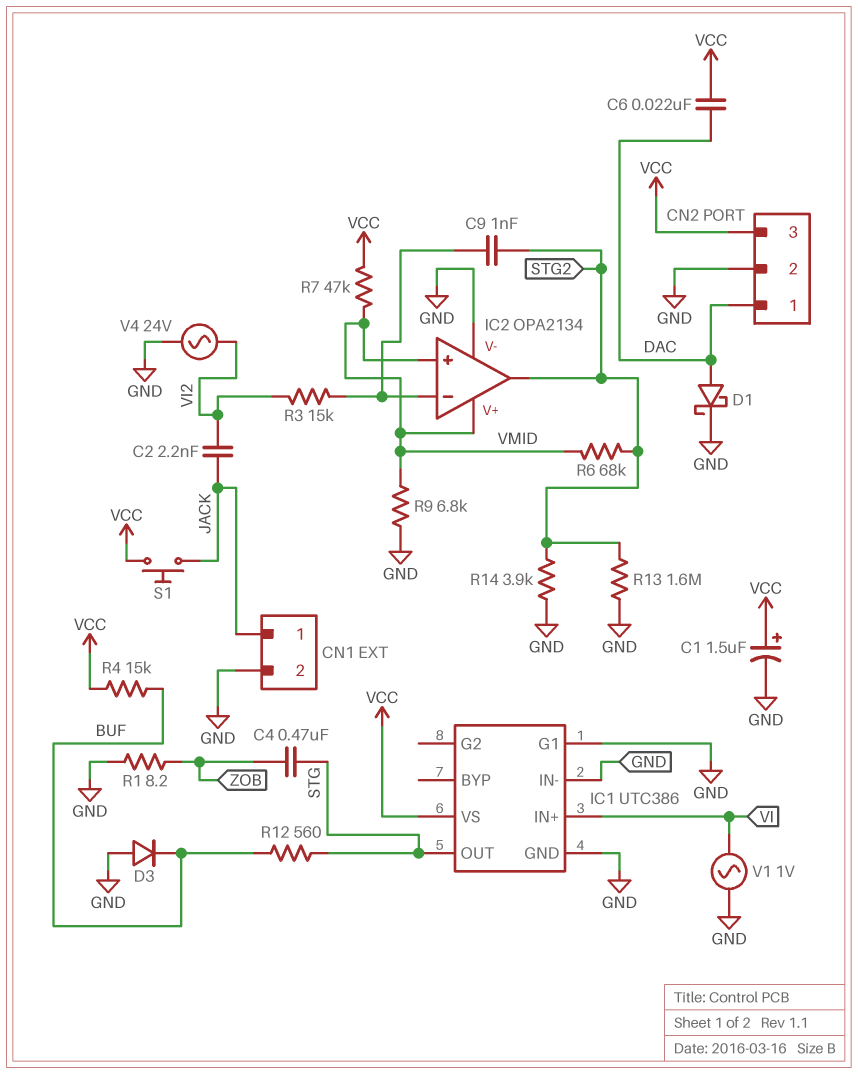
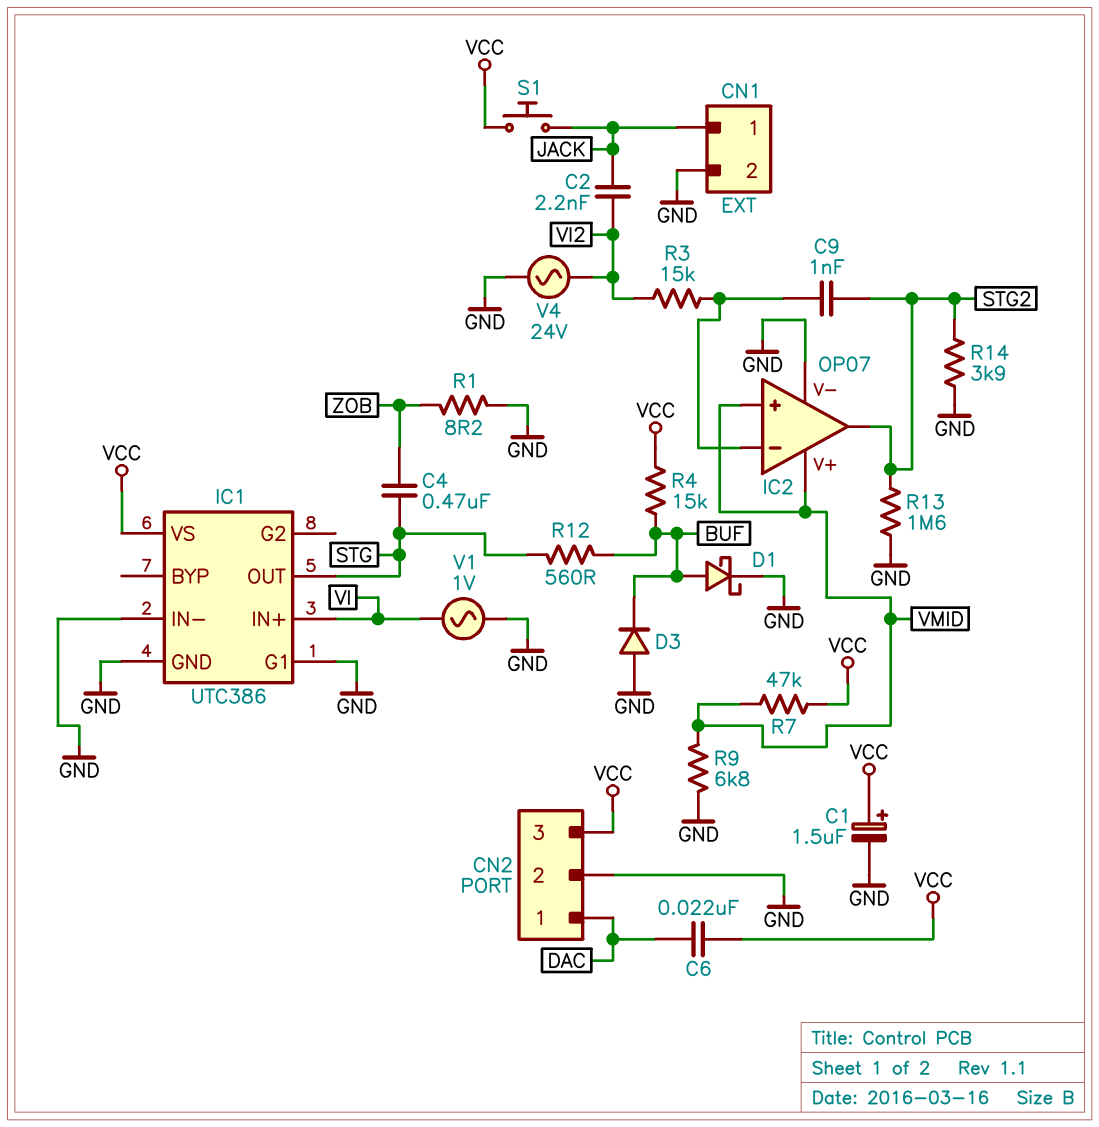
D1: schottky (A DAC, K GND) -> schottky (A BUF, K GND)
IC2: OPA2134 -> OP07
R6: 68k (STG2, VMID) -> none

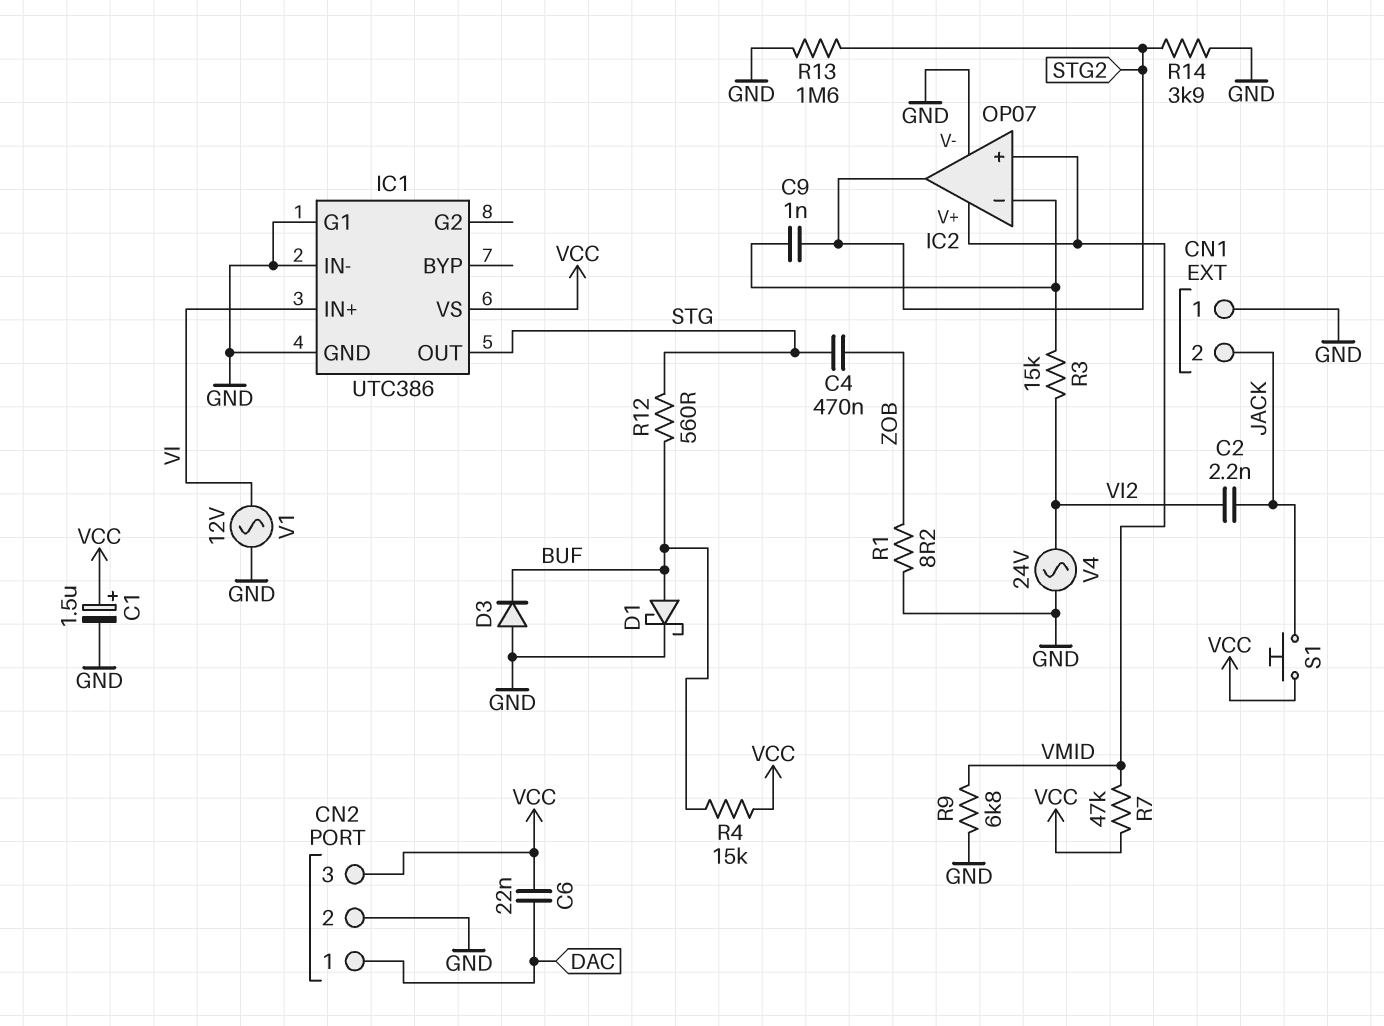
CN1 pin 1: JACK -> GND
CN1 pin 2: GND -> JACK
V1: AC 1V (GND, VI) -> AC 12V (GND, VI)

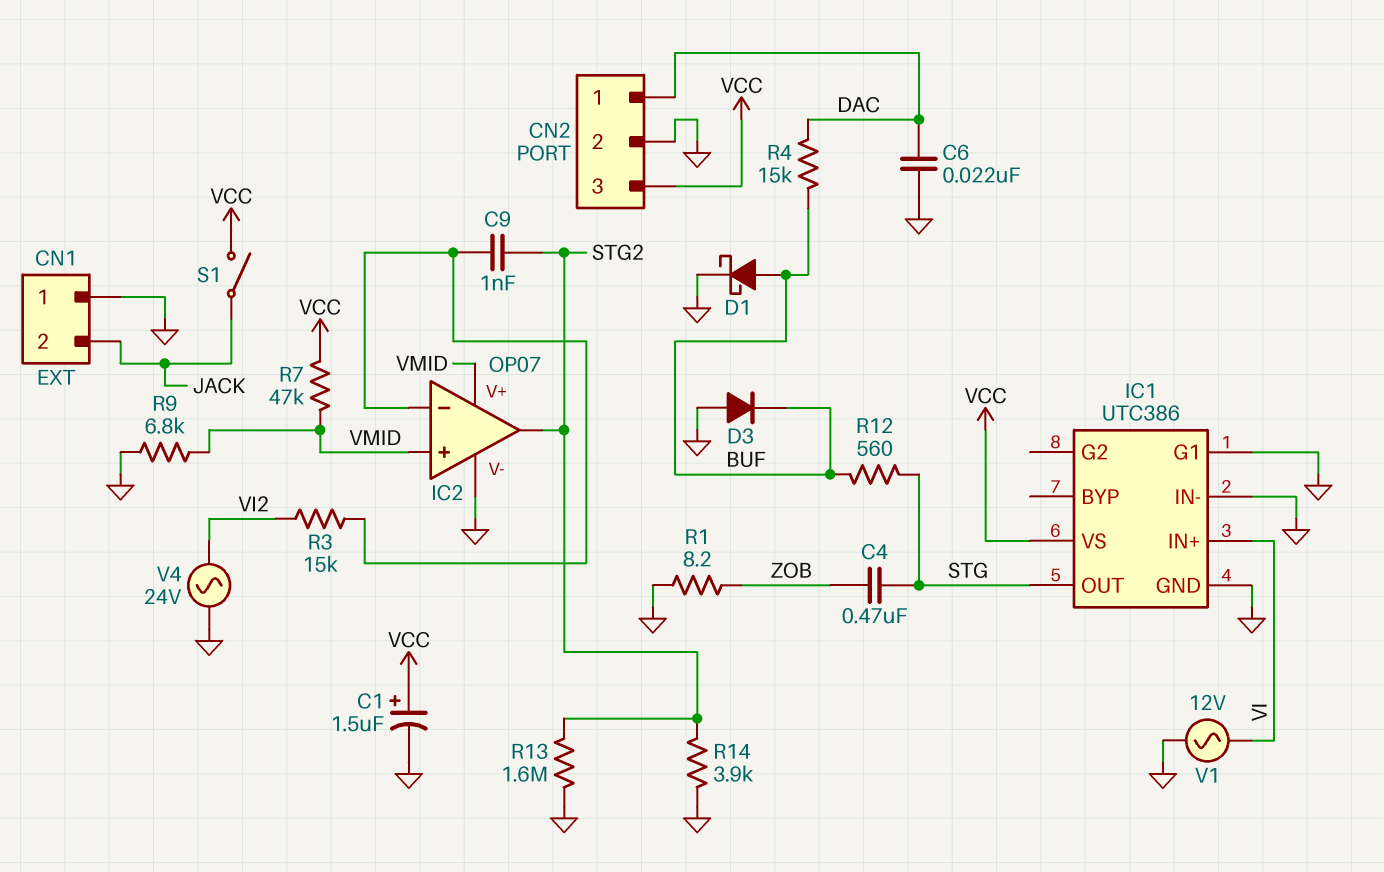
C2: 2.2nF (JACK, VI2) -> none
C6: 22nF (DAC, VCC) -> 22nF (DAC, GND)
R4: 15k (BUF, VCC) -> 15k (BUF, DAC)
S1: button (JACK, VCC) -> switch (JACK, VCC)

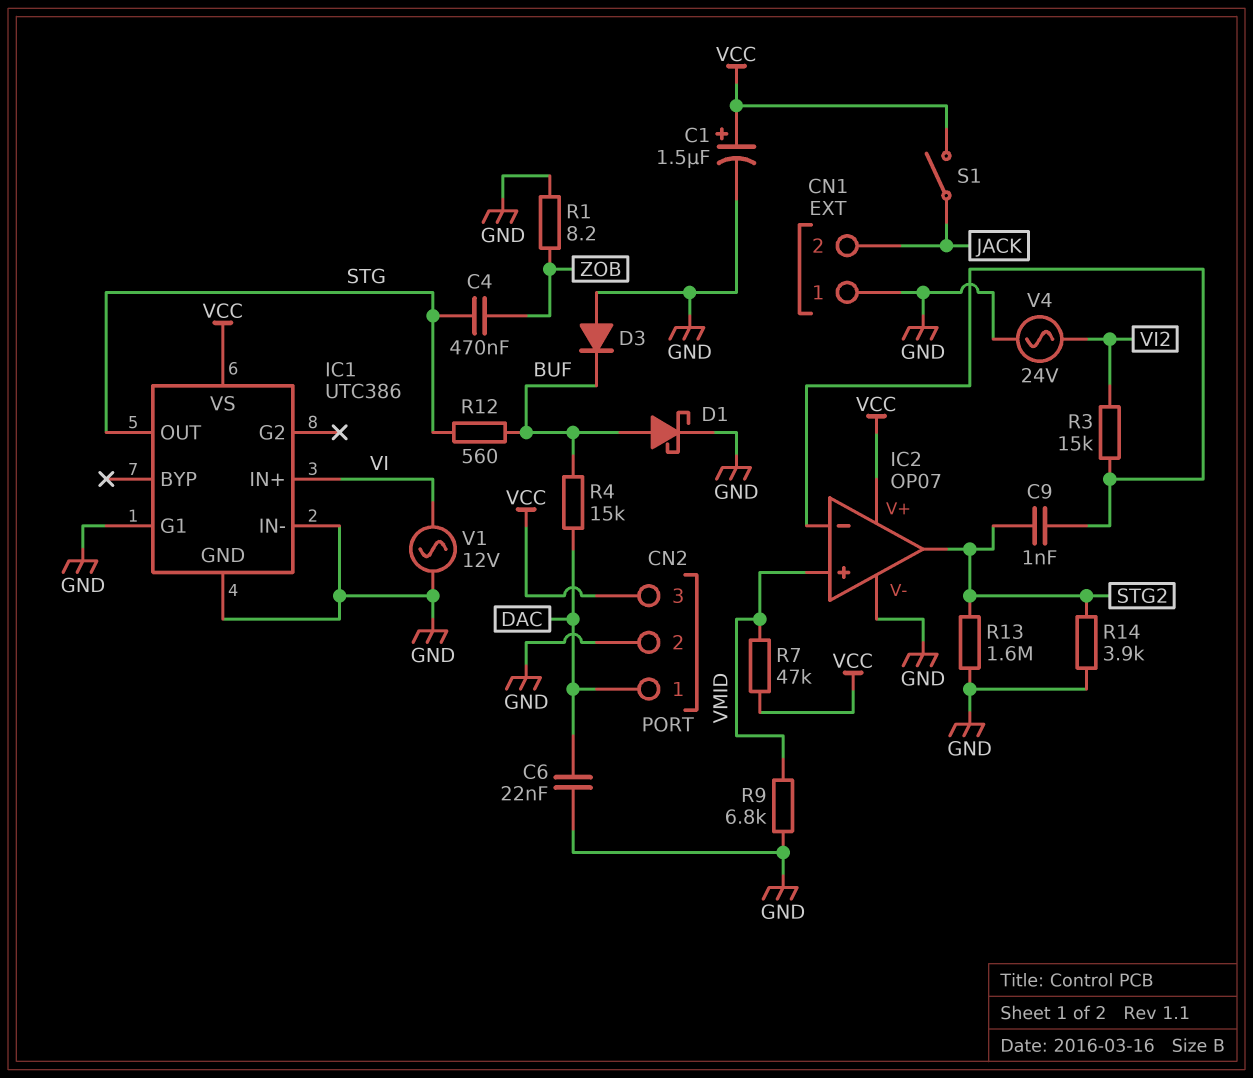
IC2 pin V+: VMID -> VCC

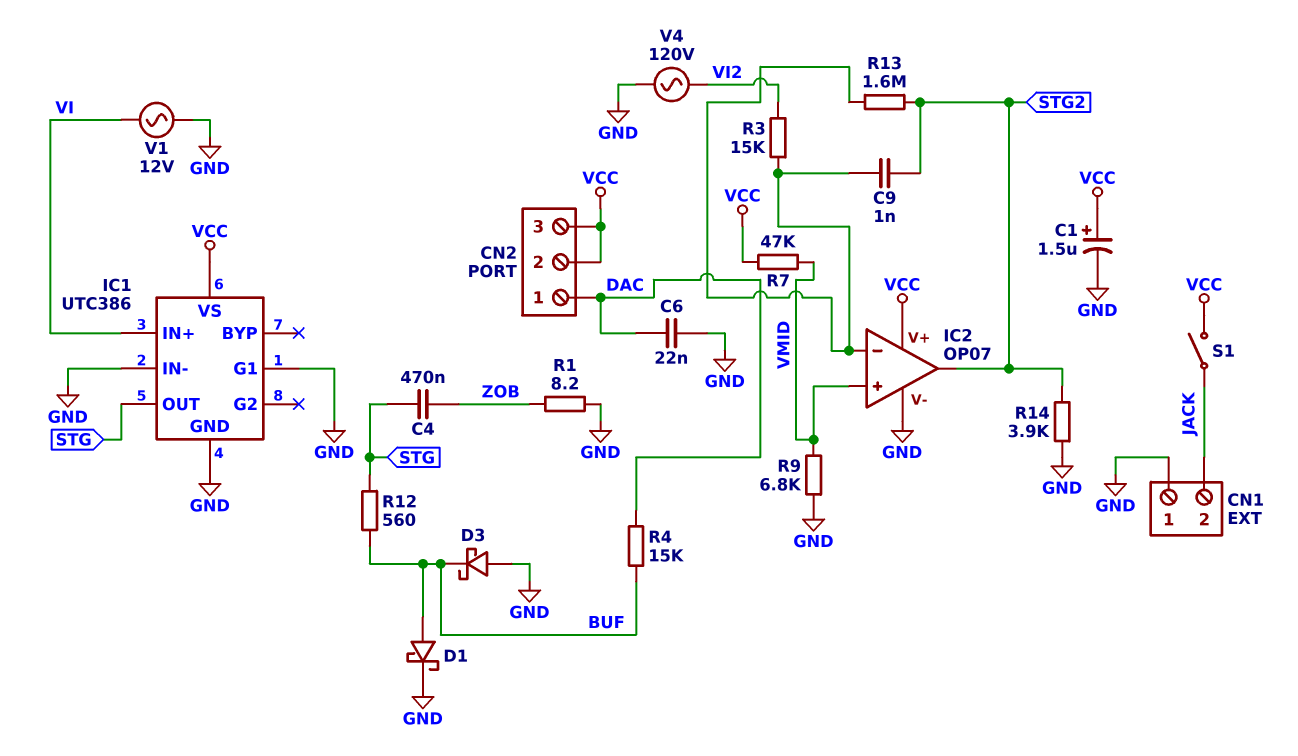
CN2 pin 2: GND -> VCC
D3: diode (A GND, K BUF) -> schottky (A GND, K BUF)
R13: 1.6M (GND, STG2) -> 1.6M (IC2/in-, STG2)
V4: AC 24V (GND, VI2) -> AC 120V (GND, VI2)

